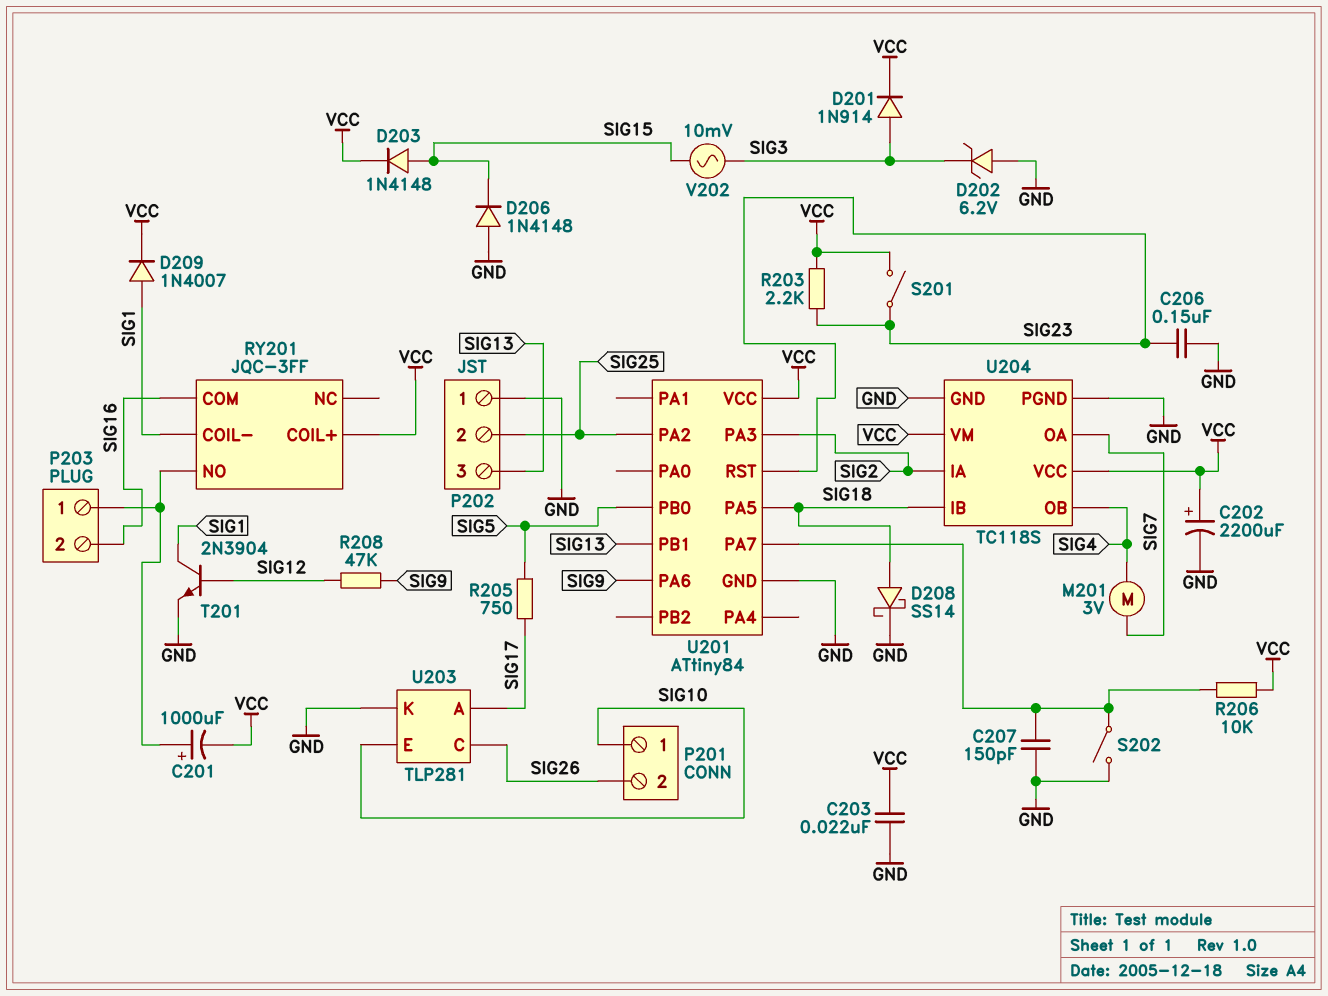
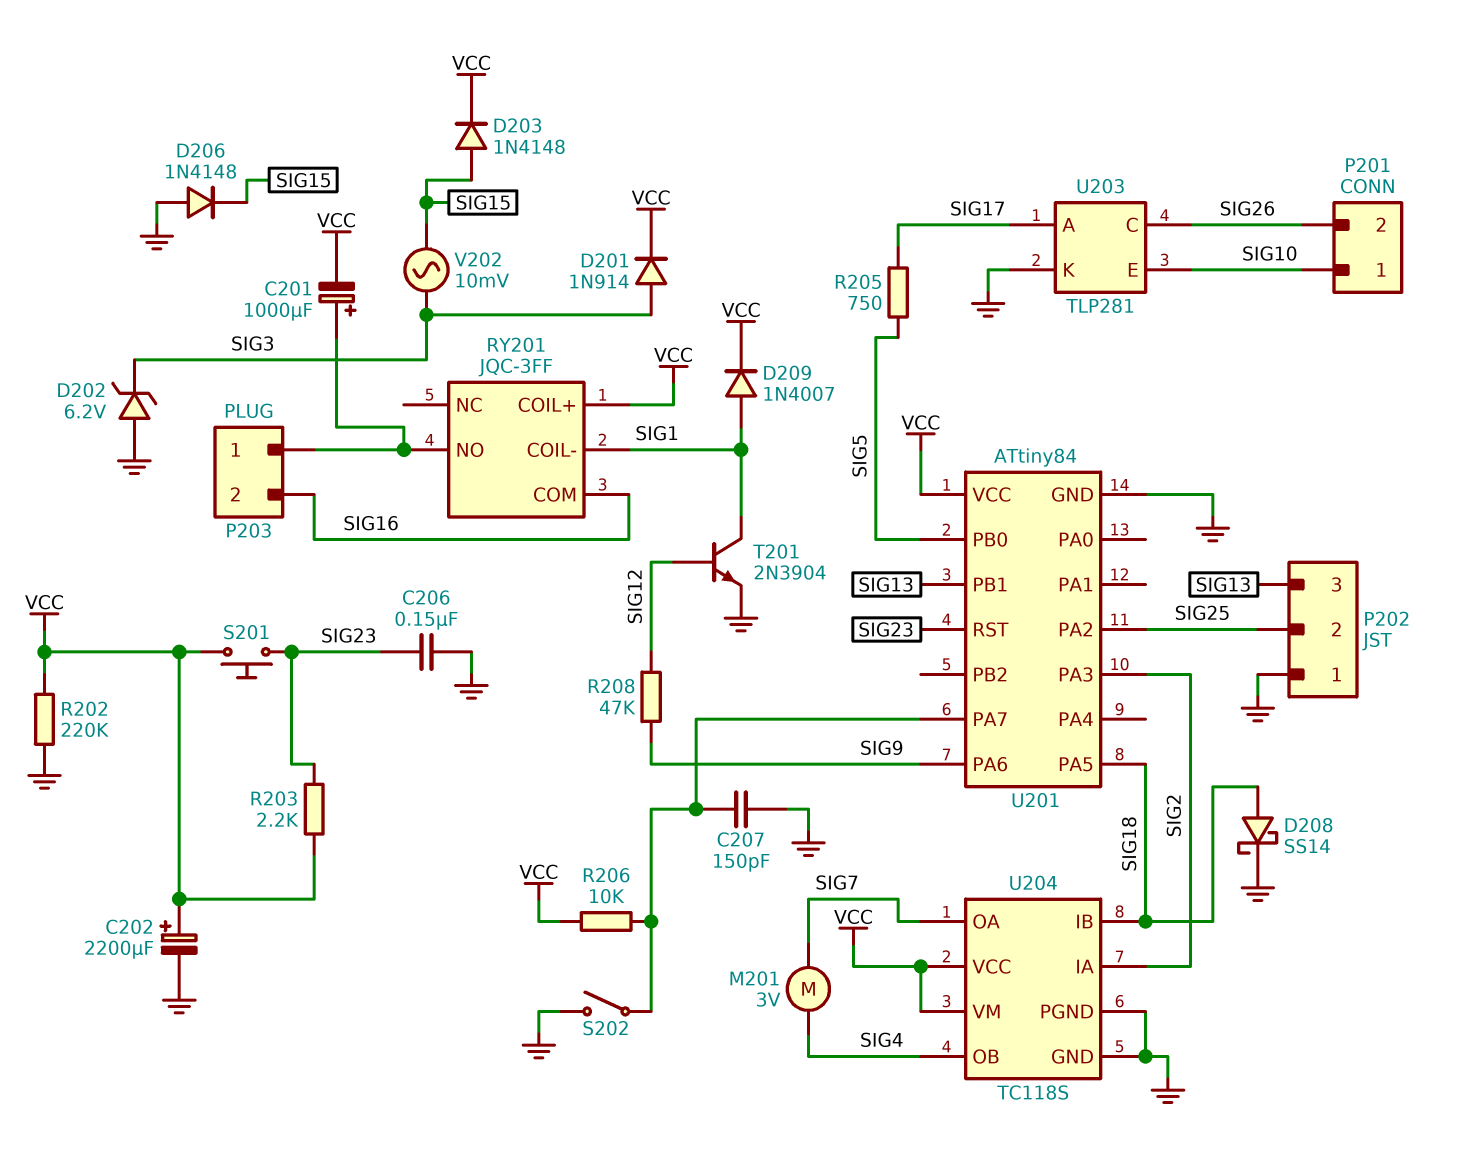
C203: 22nF (GND, VCC) -> none
R202: none -> 220k (GND, VCC)
S201: switch (SIG23, VCC) -> button (SIG23, VCC)

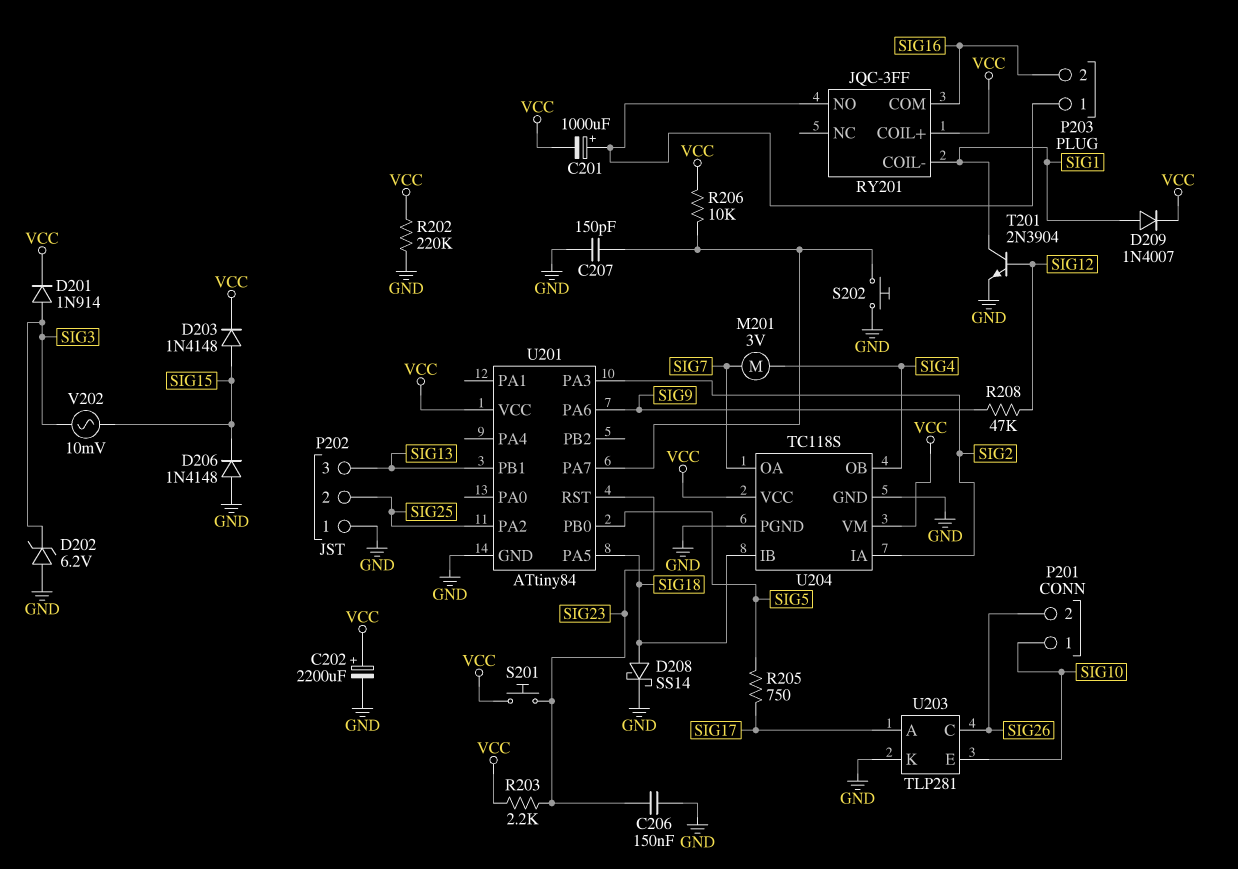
S202: switch (GND, U201/PA7) -> button (GND, U201/PA7)

